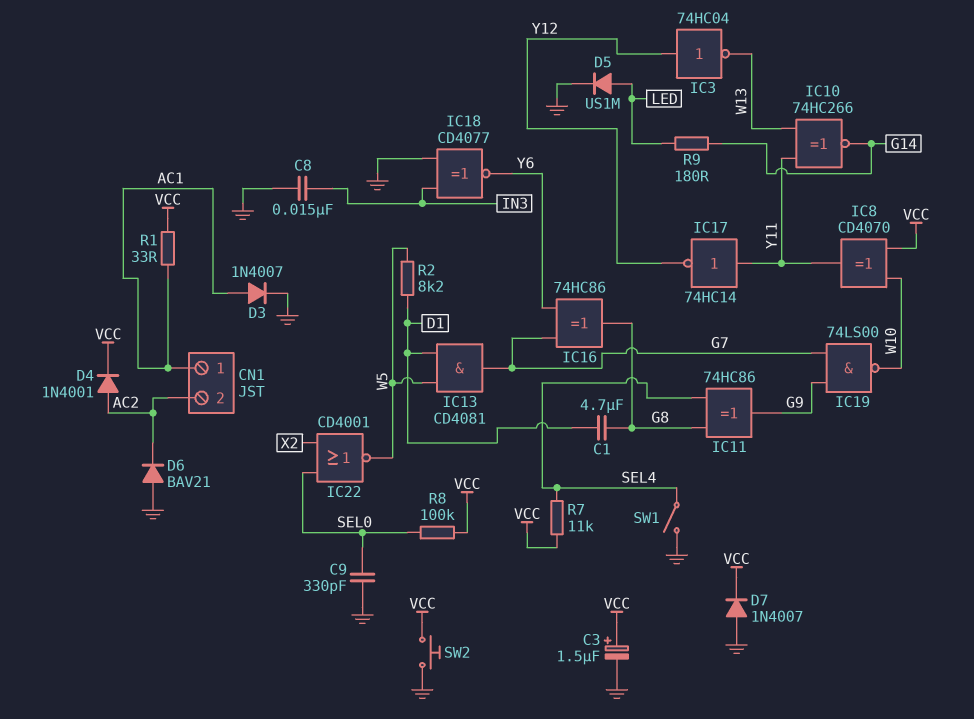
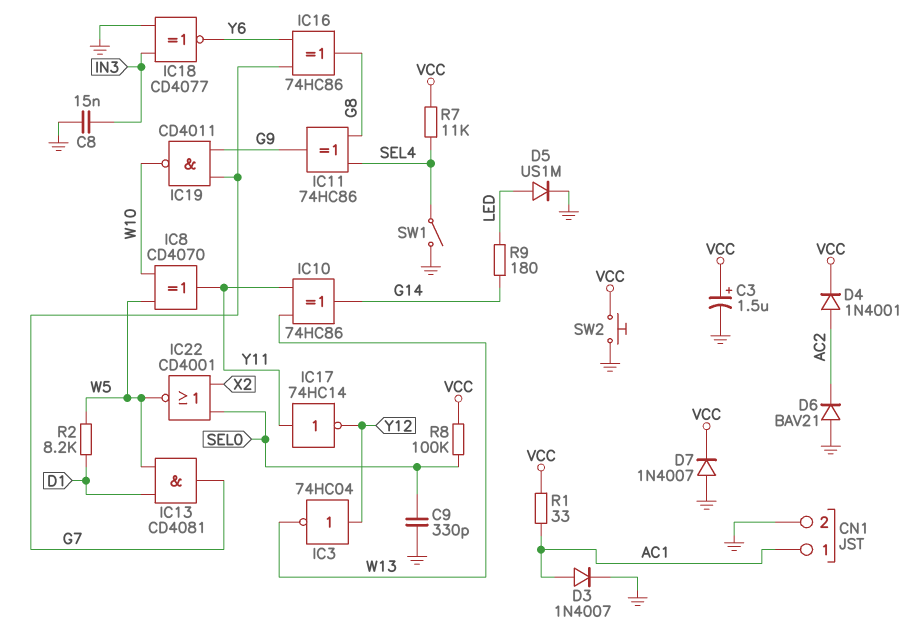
C1: 4.7uF (D1, G8) -> none
CN1 pin 2: AC2 -> GND
IC8: XOR CD4070 (in VCC, in W10, out Y11) -> XOR CD4070 (in W5, in W10, out Y11)
IC10: XNOR 74HC266 (in W13, in Y11, out G14) -> XOR 74HC86 (in W13, in Y11, out G14)
IC19: NAND 74LS00 (in G7, in G9, out W10) -> NAND CD4011 (in G7, in G9, out W10)

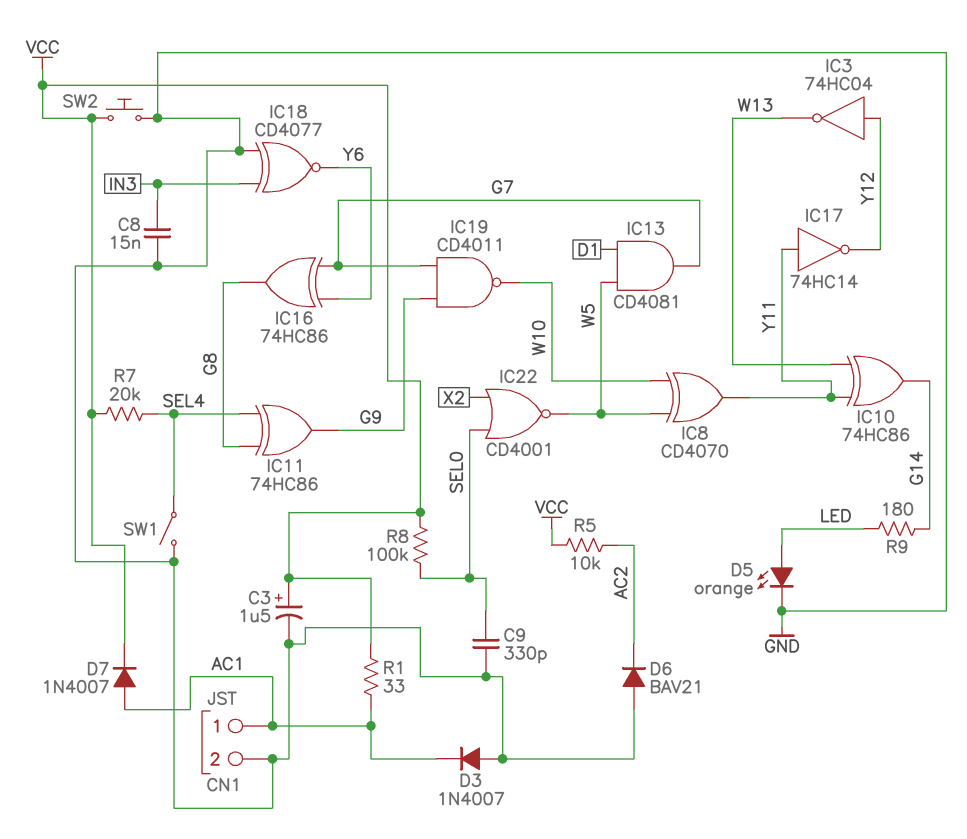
D3: diode 1N4007 (A AC1, K GND) -> diode 1N4007 (A GND, K AC1)
D4: diode 1N4001 (A AC2, K VCC) -> none
D5: diode US1M (A LED, K GND) -> LED orange (A LED, K GND)
D7: diode 1N4007 (A GND, K VCC) -> diode 1N4007 (A AC1, K VCC)
R2: 8.2k (D1, W5) -> none
R5: none -> 10k (AC2, VCC)
R7: 11k (SEL4, VCC) -> 20k (SEL4, VCC)

